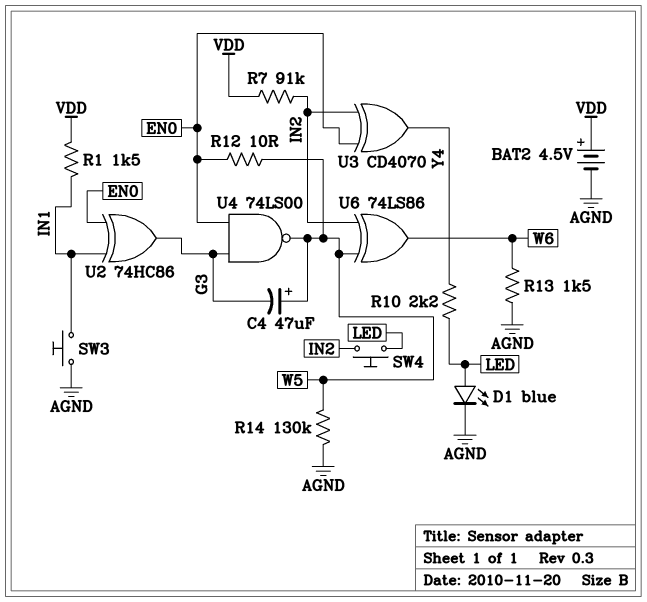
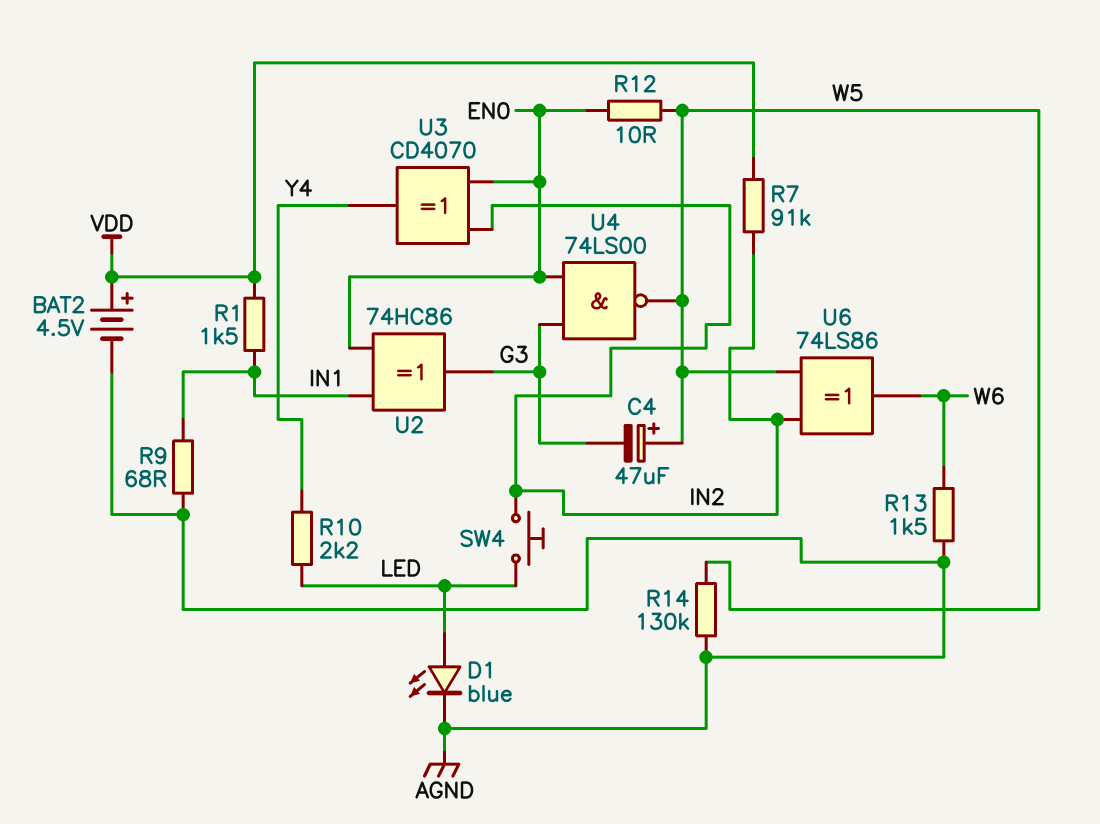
R9: none -> 68 (AGND, IN1)
SW3: button (AGND, IN1) -> none

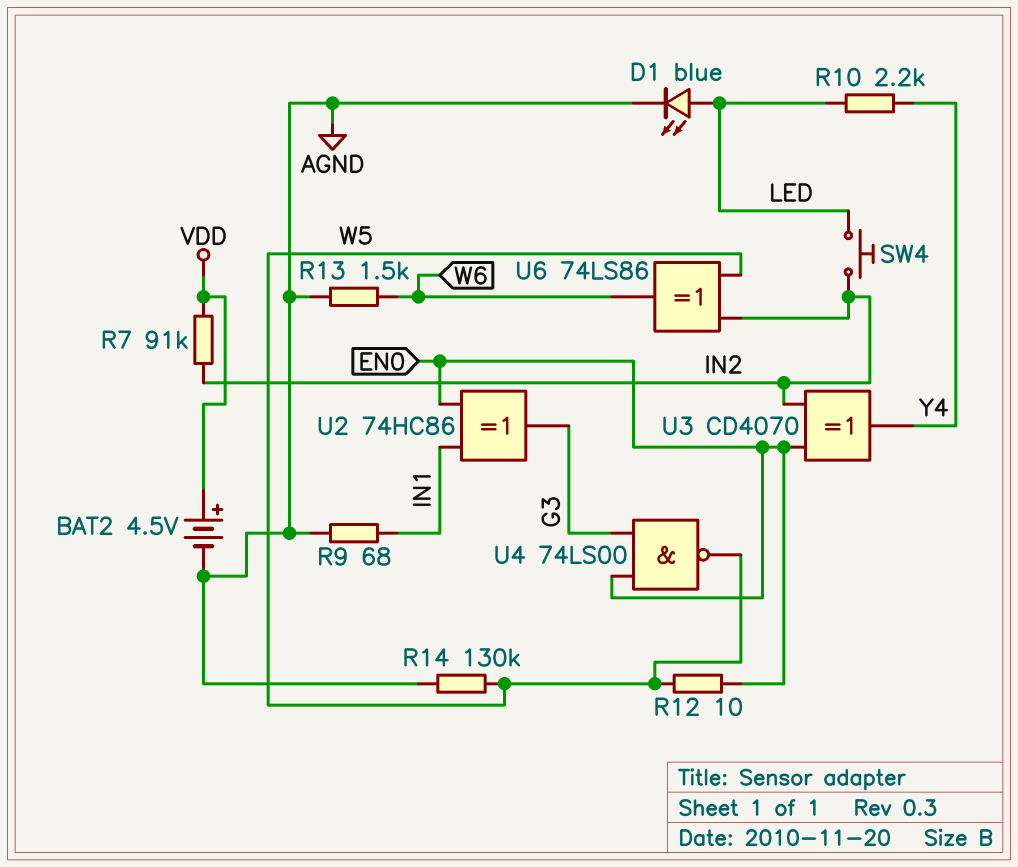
C4: 47uF (plus W5, minus G3) -> none
R1: 1.5k (IN1, VDD) -> none

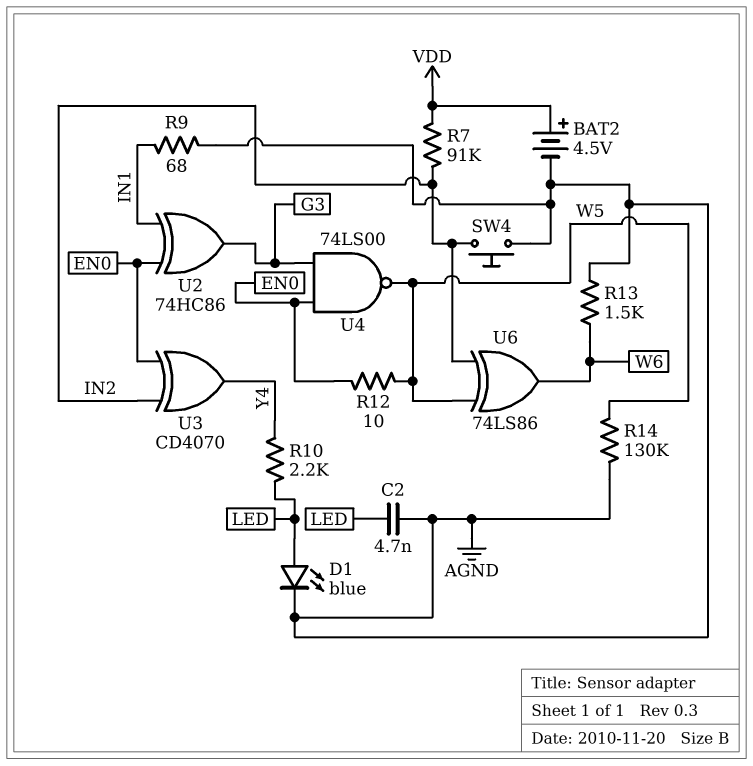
C2: none -> 4.7nF (AGND, LED)
SW4: button (IN2, LED) -> button (AGND, IN2)

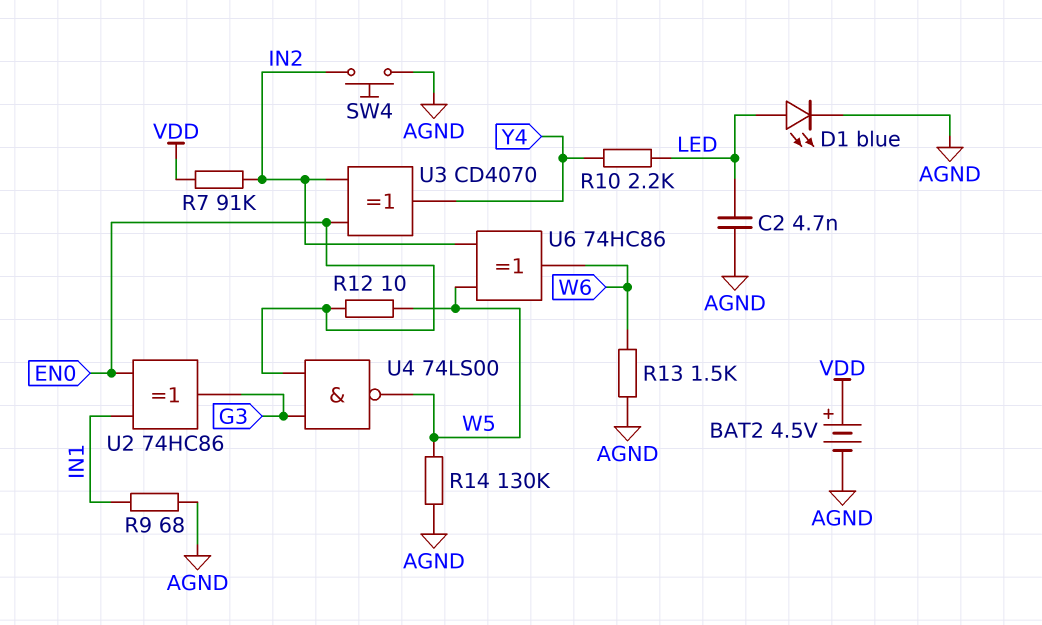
U6: XOR 74LS86 (in IN2, in W5, out W6) -> XOR 74HC86 (in IN2, in W5, out W6)

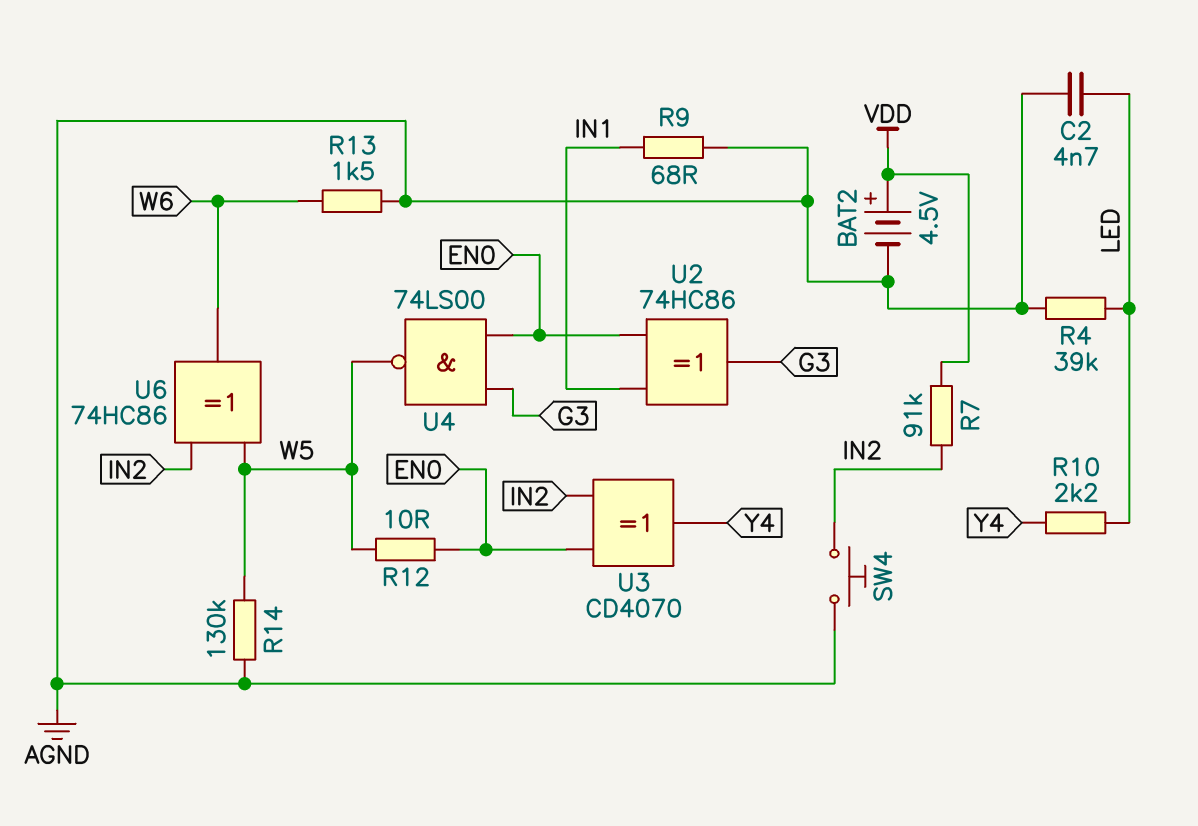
D1: LED blue (A LED, K AGND) -> none
R4: none -> 39k (AGND, LED)

